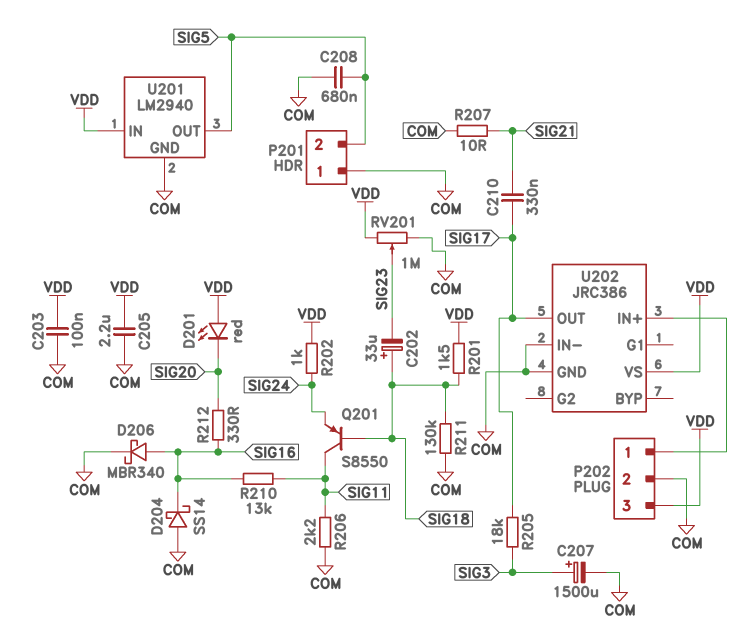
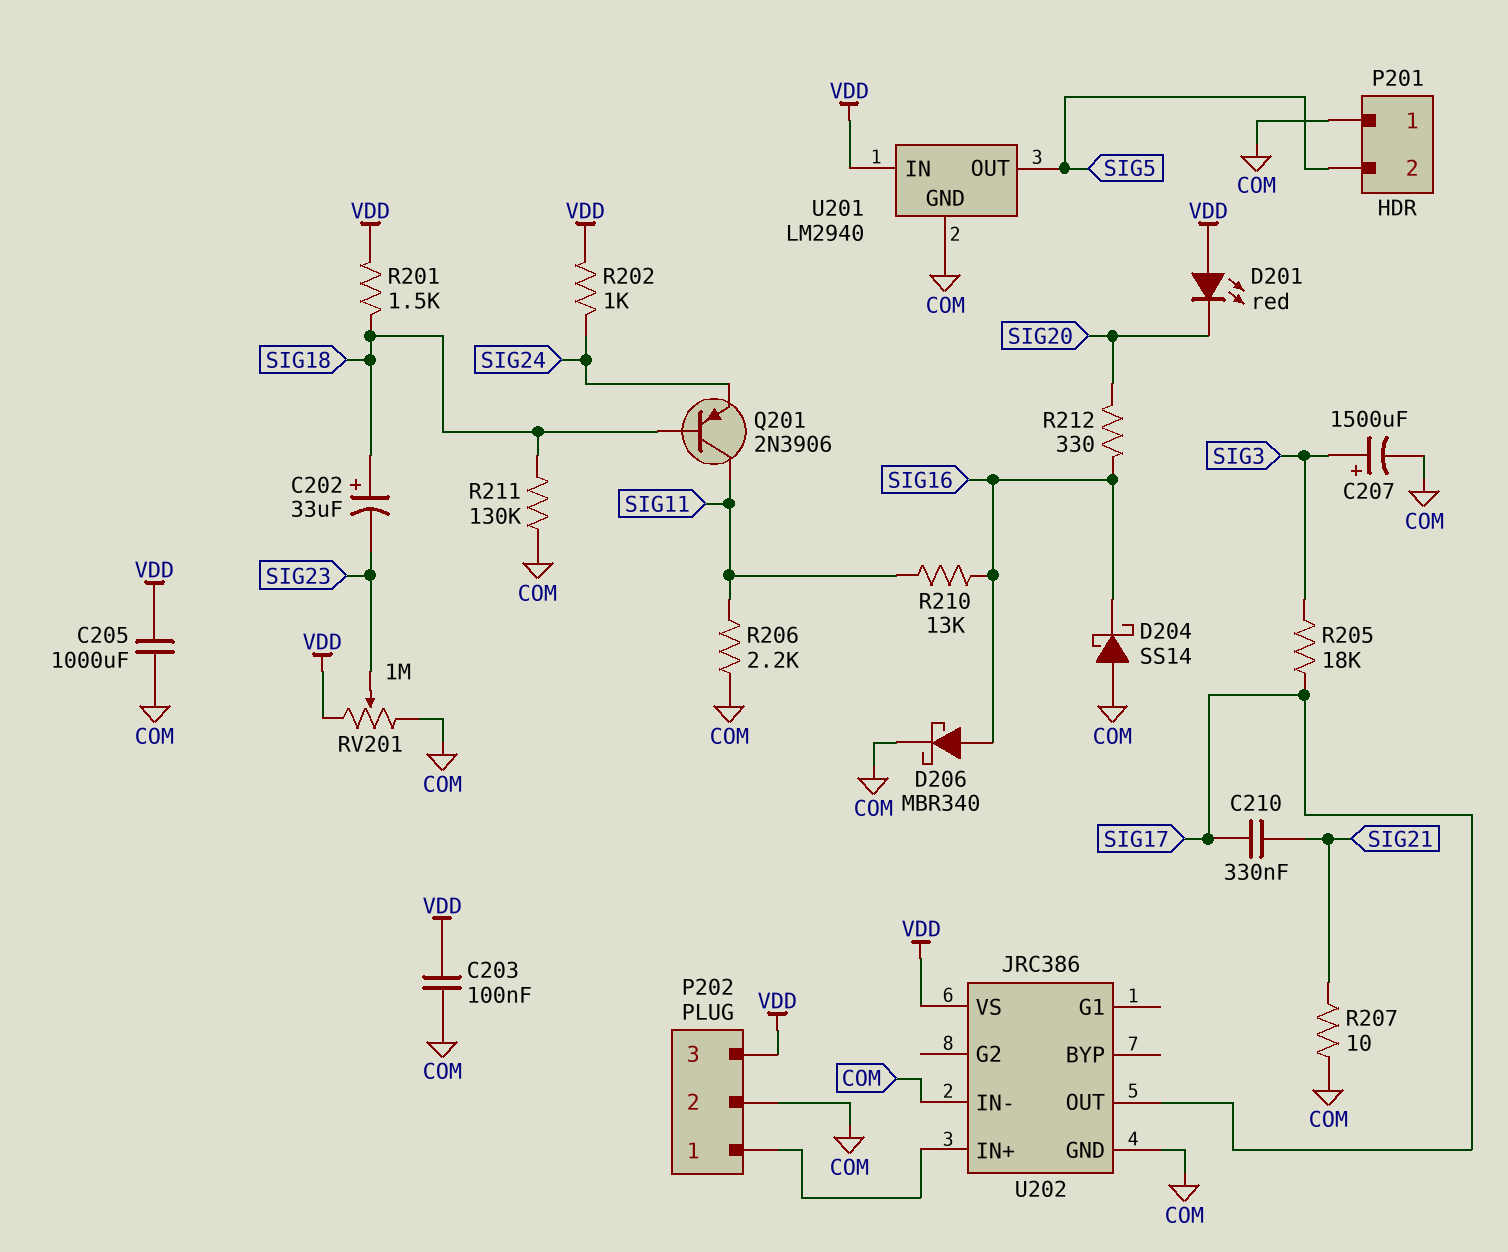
C205: 2.2uF (COM, VDD) -> 1000uF (COM, VDD)
C208: 680nF (COM, SIG5) -> none
Q201: PNP S8550 (B SIG18, C SIG11, E SIG24) -> PNP 2N3906 (B SIG18, C SIG11, E SIG24)

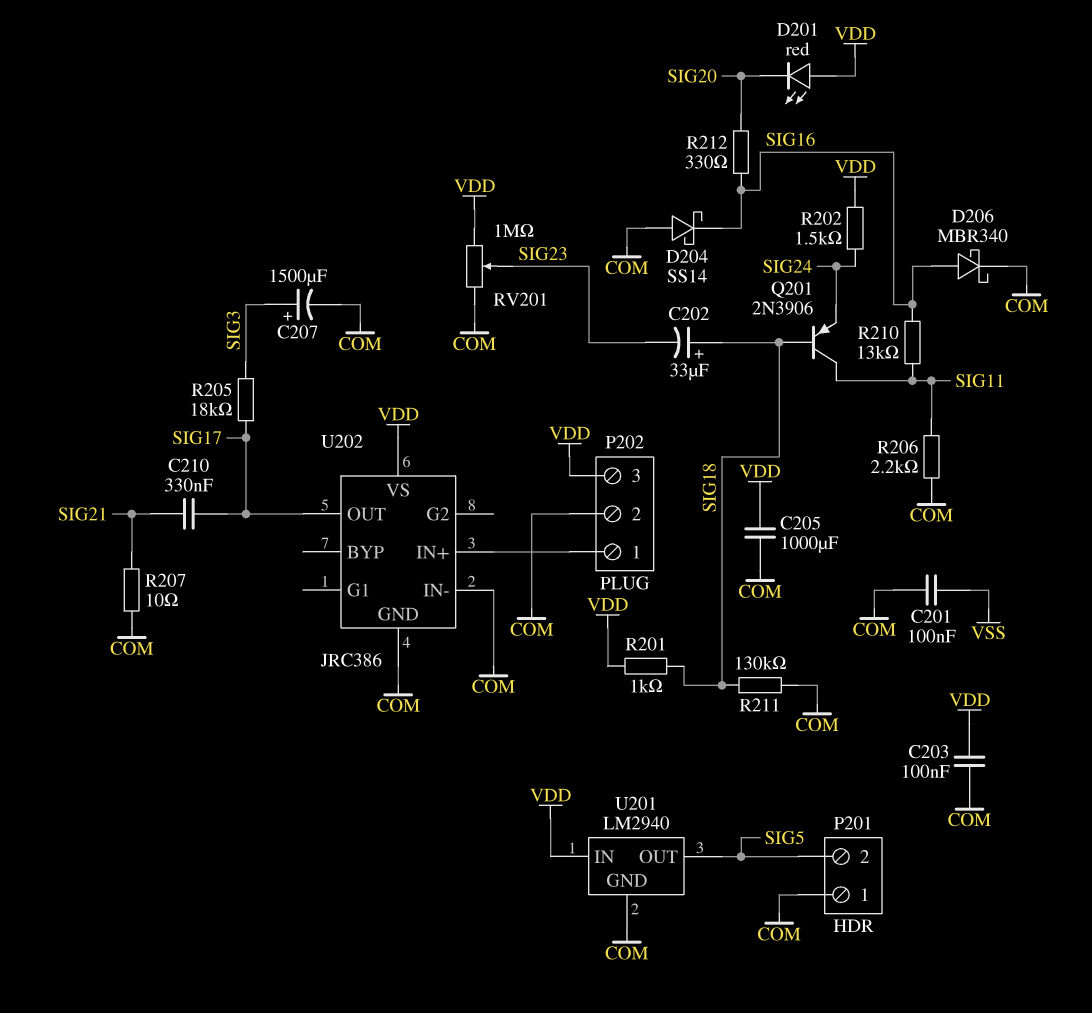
C201: none -> 100nF (COM, VSS)
R201: 1.5k (SIG18, VDD) -> 1k (SIG18, VDD)
R202: 1k (SIG24, VDD) -> 1.5k (SIG24, VDD)

